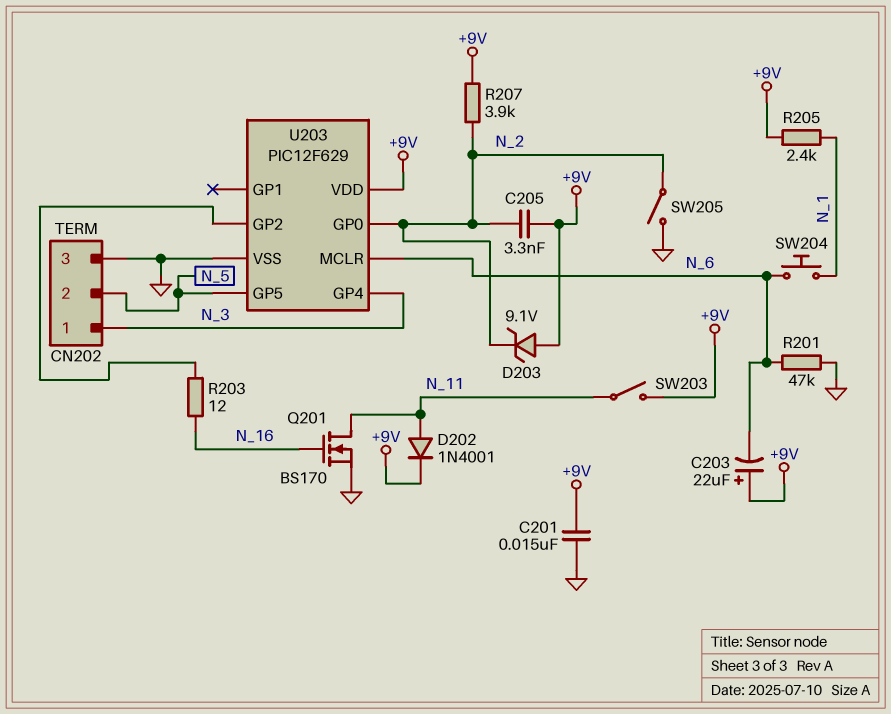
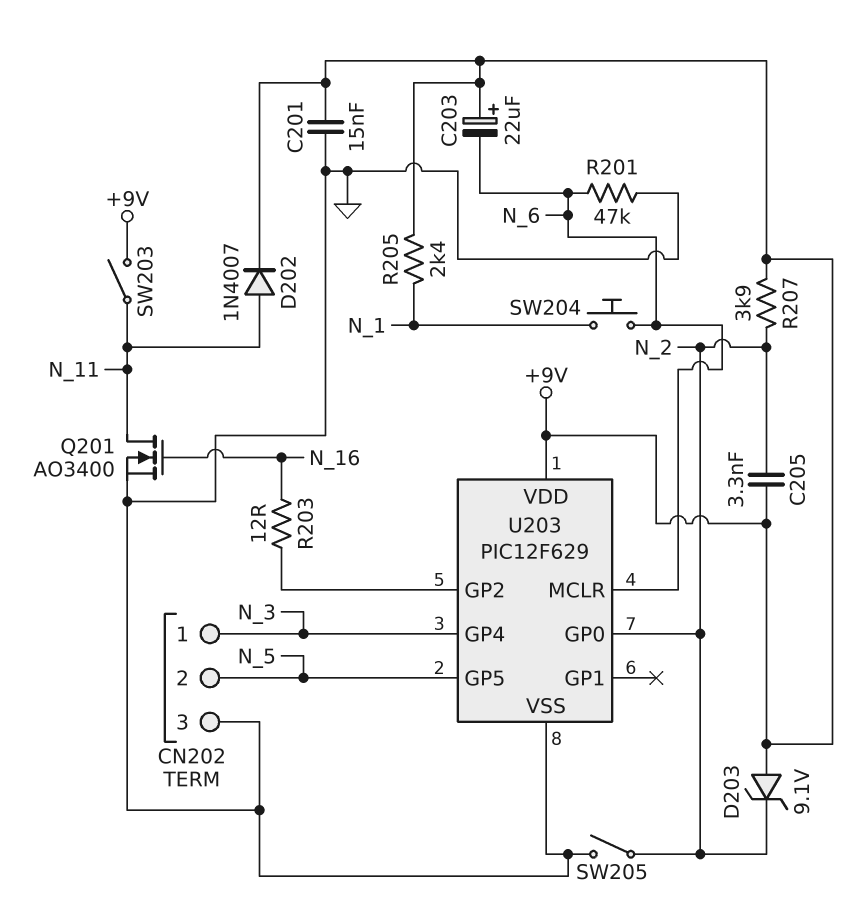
D202: diode 1N4001 (A N_11, K +9V) -> diode 1N4007 (A N_11, K +9V)
Q201: NMOS BS170 (G N_16, D N_11, S GND) -> NMOS AO3400 (G N_16, D N_11, S GND)

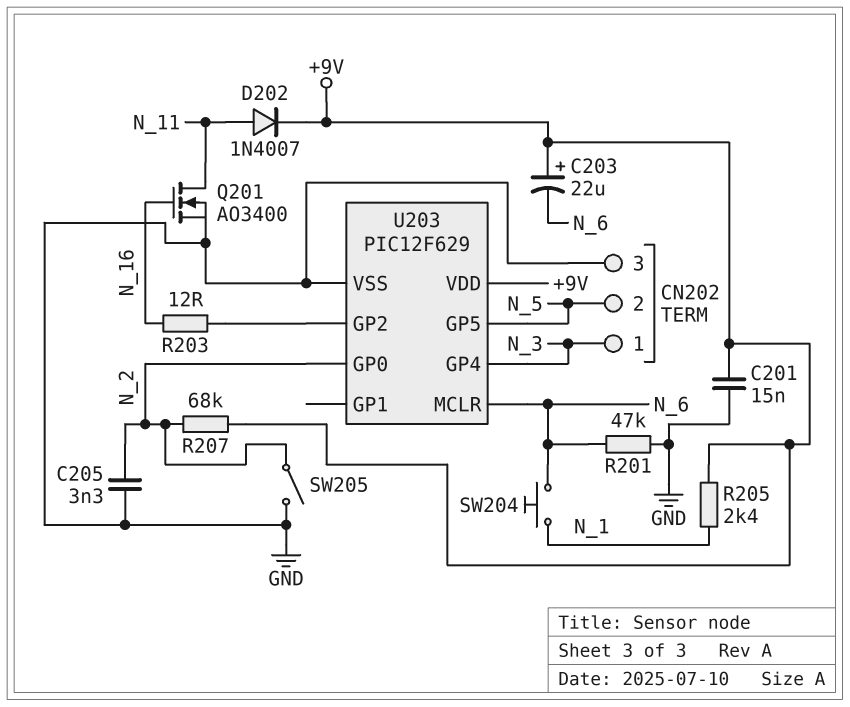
C205: 3.3nF (+9V, N_2) -> 3.3nF (GND, N_2)
D203: zener 9.1V (A +9V, K N_2) -> none
R207: 3.9k (+9V, N_2) -> 68k (+9V, N_2)
SW203: switch (+9V, N_11) -> none

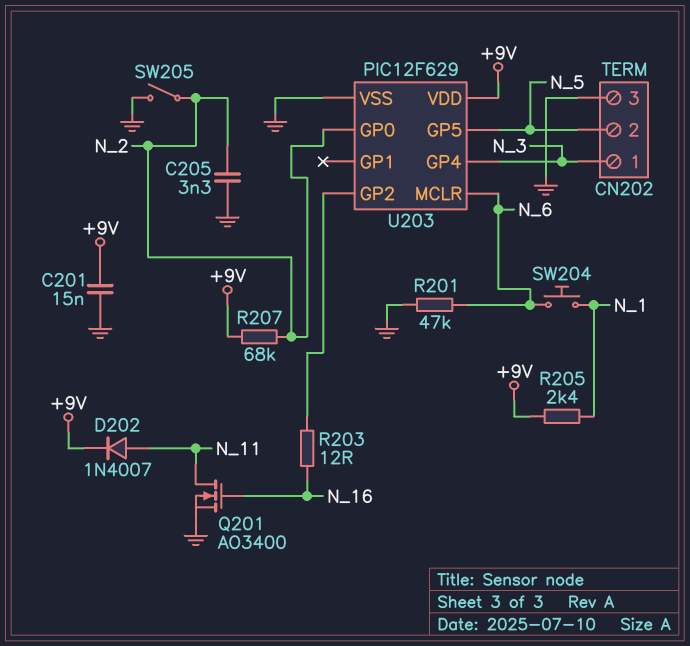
C203: 22uF (plus +9V, minus N_6) -> none

